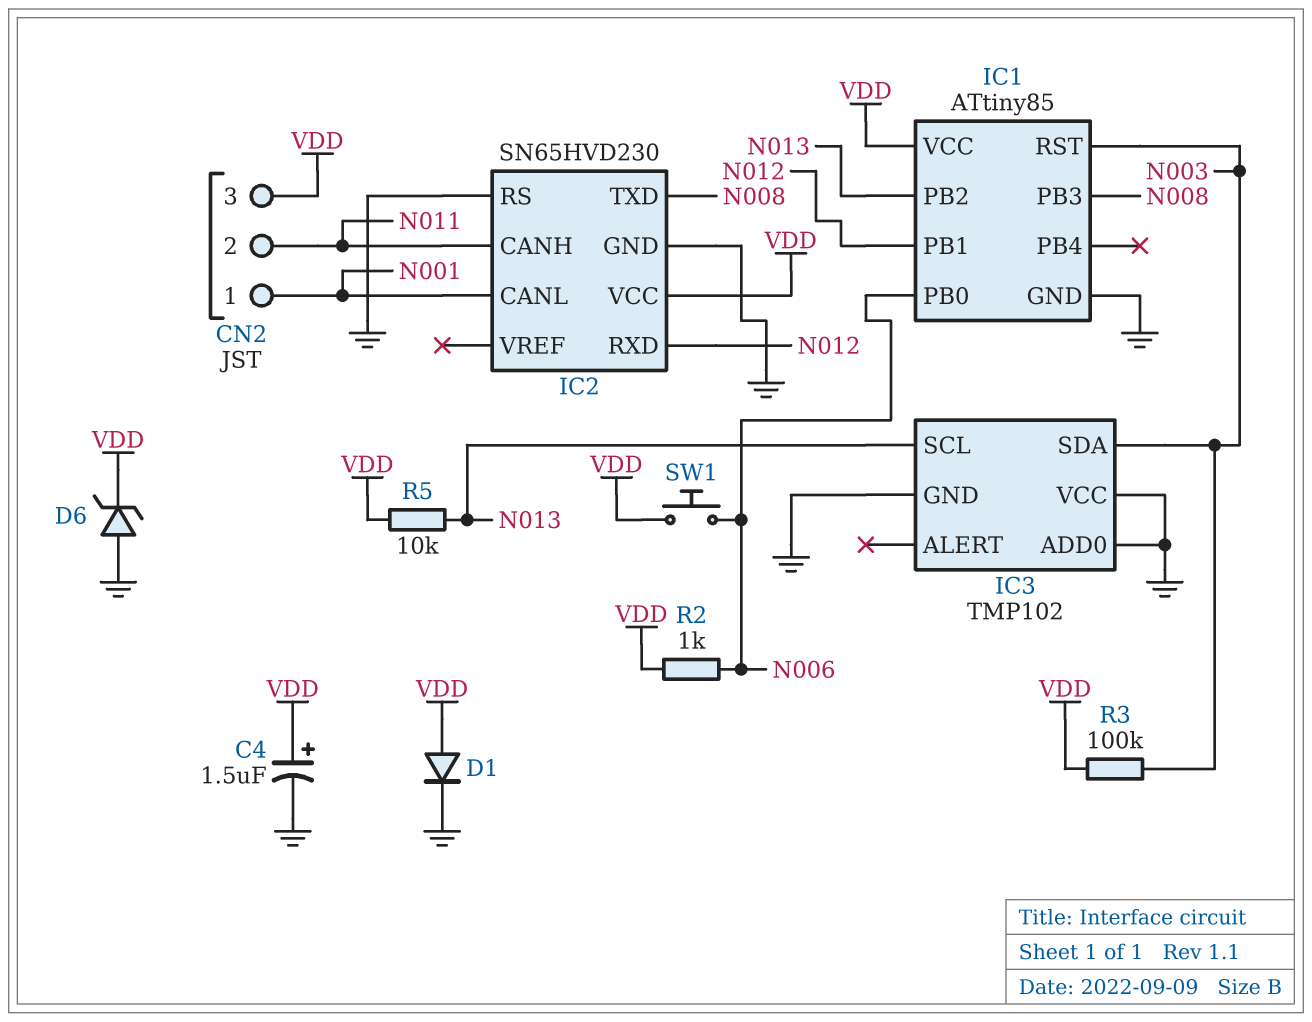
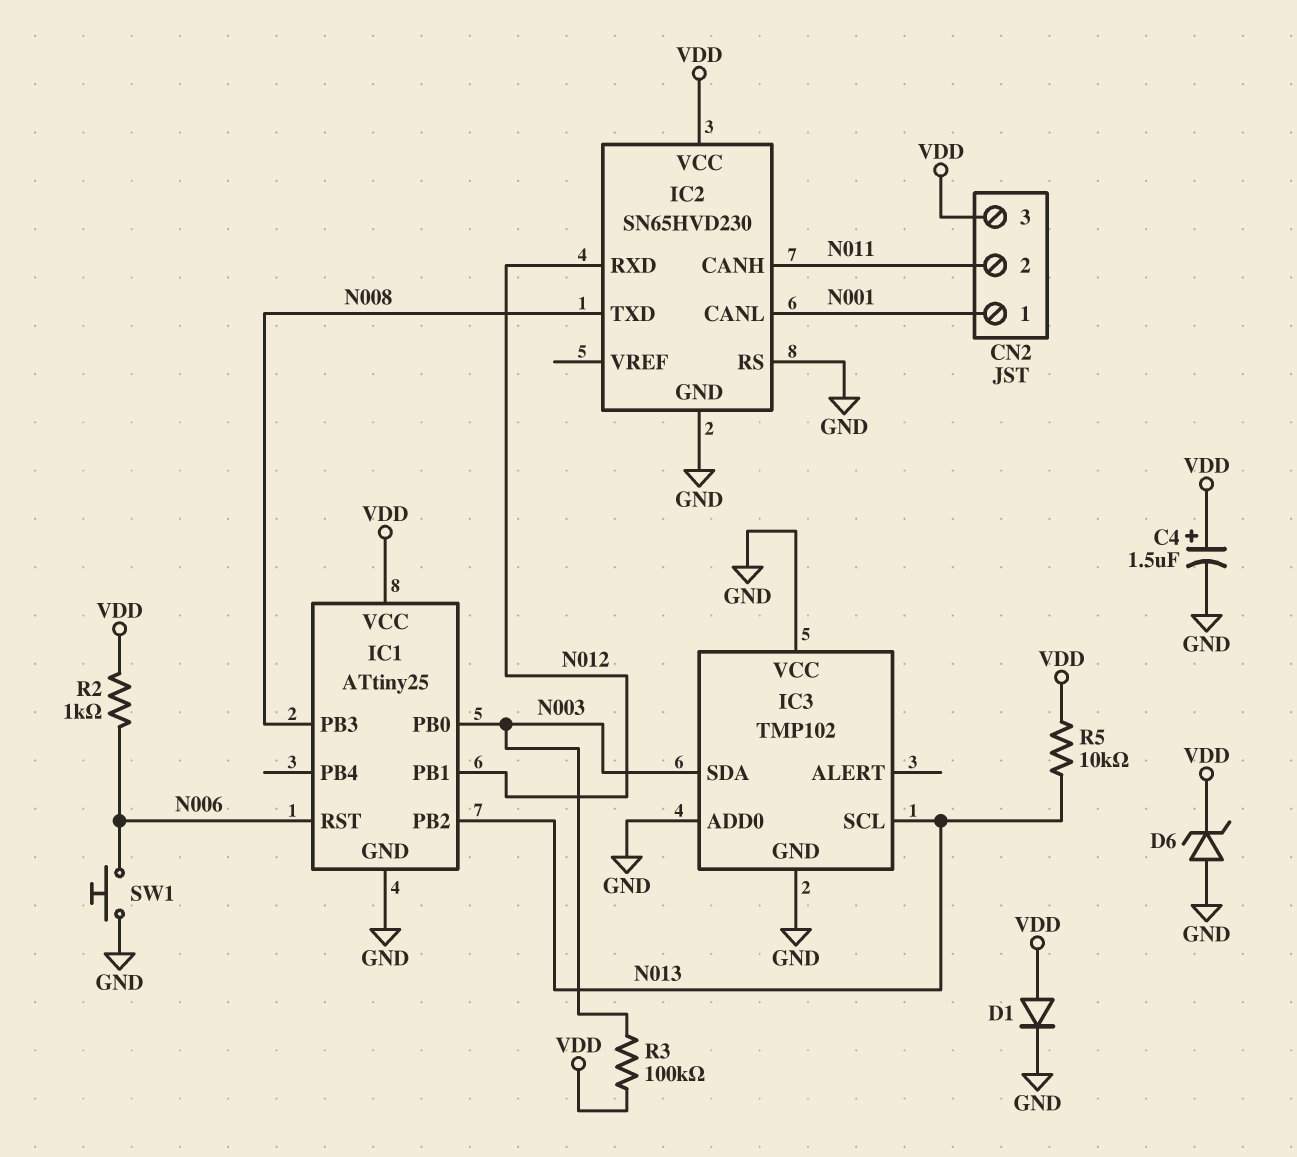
IC1: ATtiny85 -> ATtiny25
IC1 pin PB0: N006 -> N003
IC1 pin RST: N003 -> N006
SW1: button (N006, VDD) -> button (GND, N006)

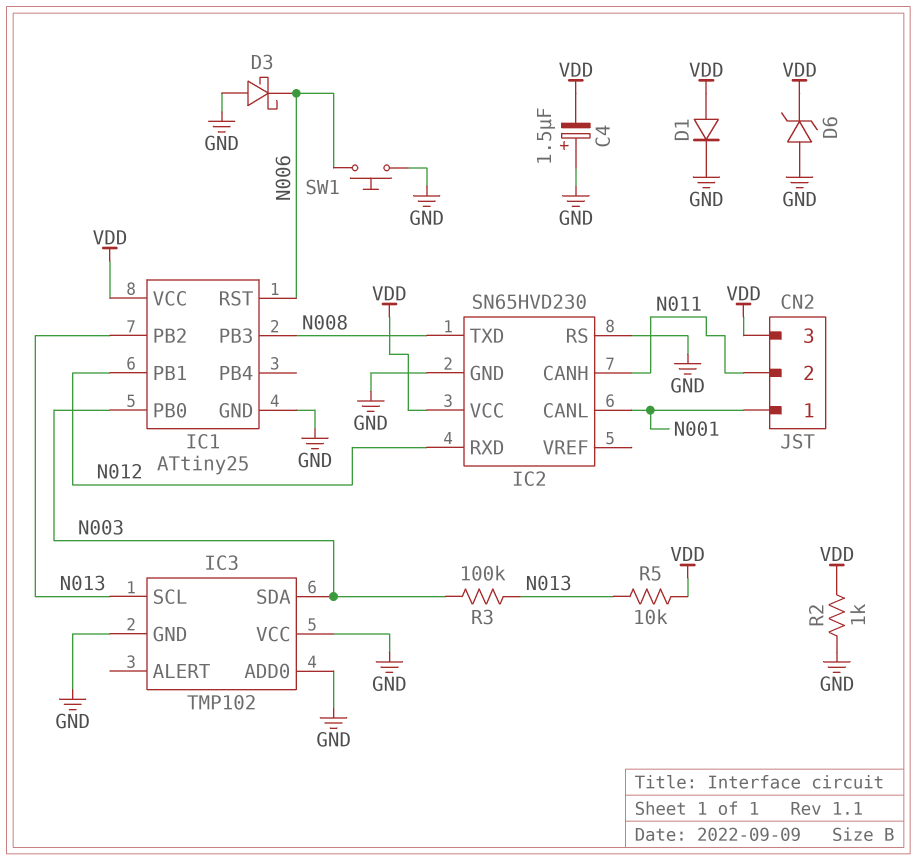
C4: 1.5uF (plus VDD, minus GND) -> 1.5uF (plus GND, minus VDD)
D3: none -> schottky (A GND, K N006)
R2: 1k (N006, VDD) -> 1k (GND, VDD)
R3: 100k (N003, VDD) -> 100k (N003, N013)

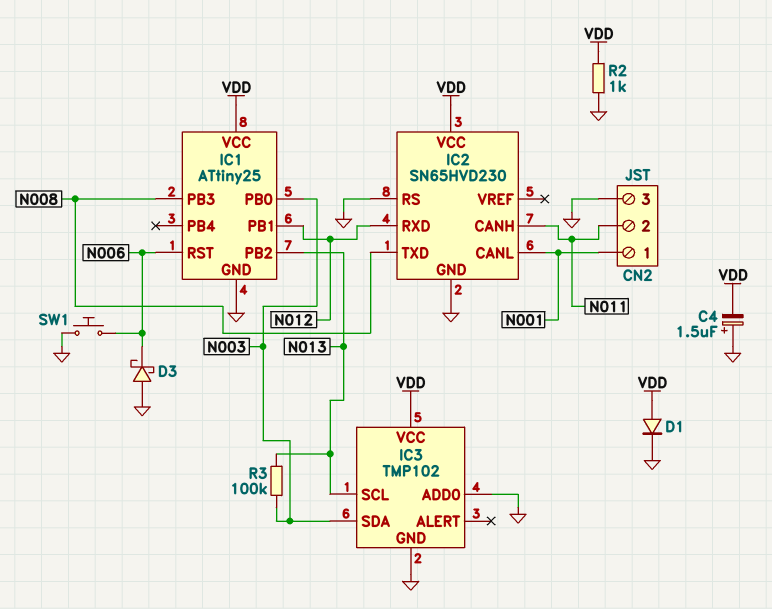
CN2 pin 3: VDD -> GND
D6: zener (A GND, K VDD) -> none
IC3 pin VCC: GND -> VDD
R5: 10k (N013, VDD) -> none

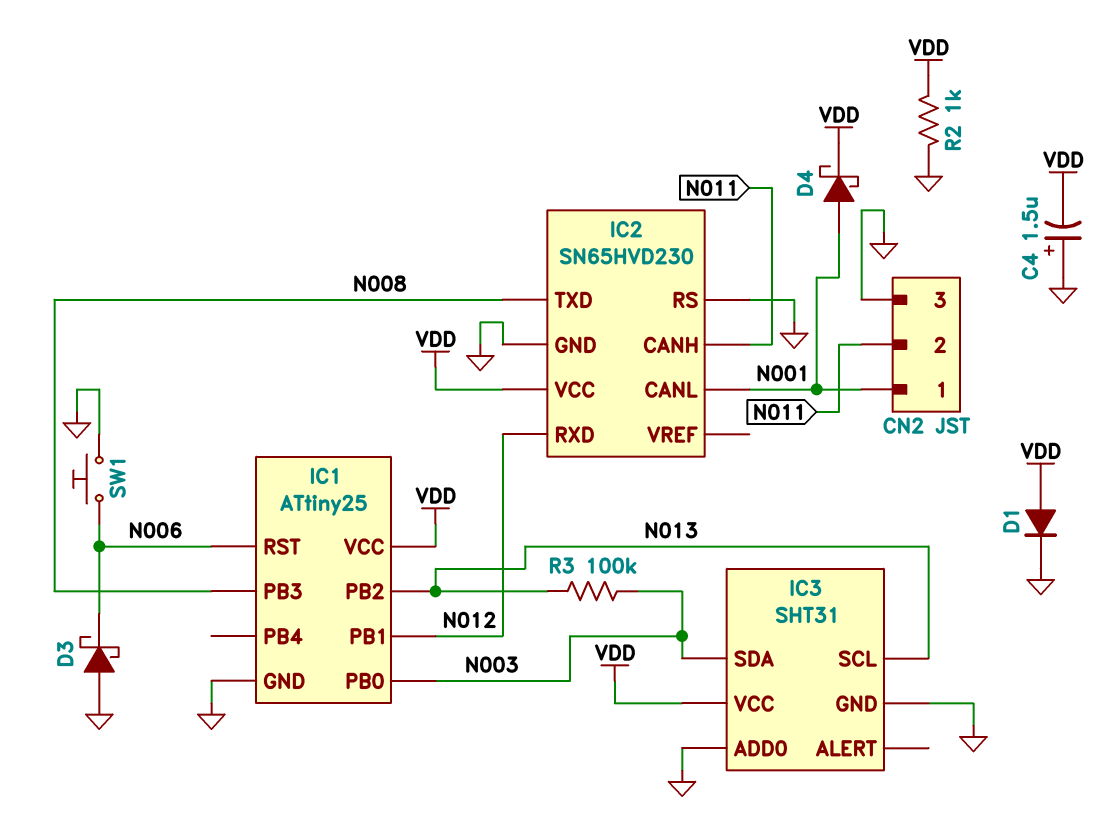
D4: none -> schottky (A N001, K VDD)
IC3: TMP102 -> SHT31

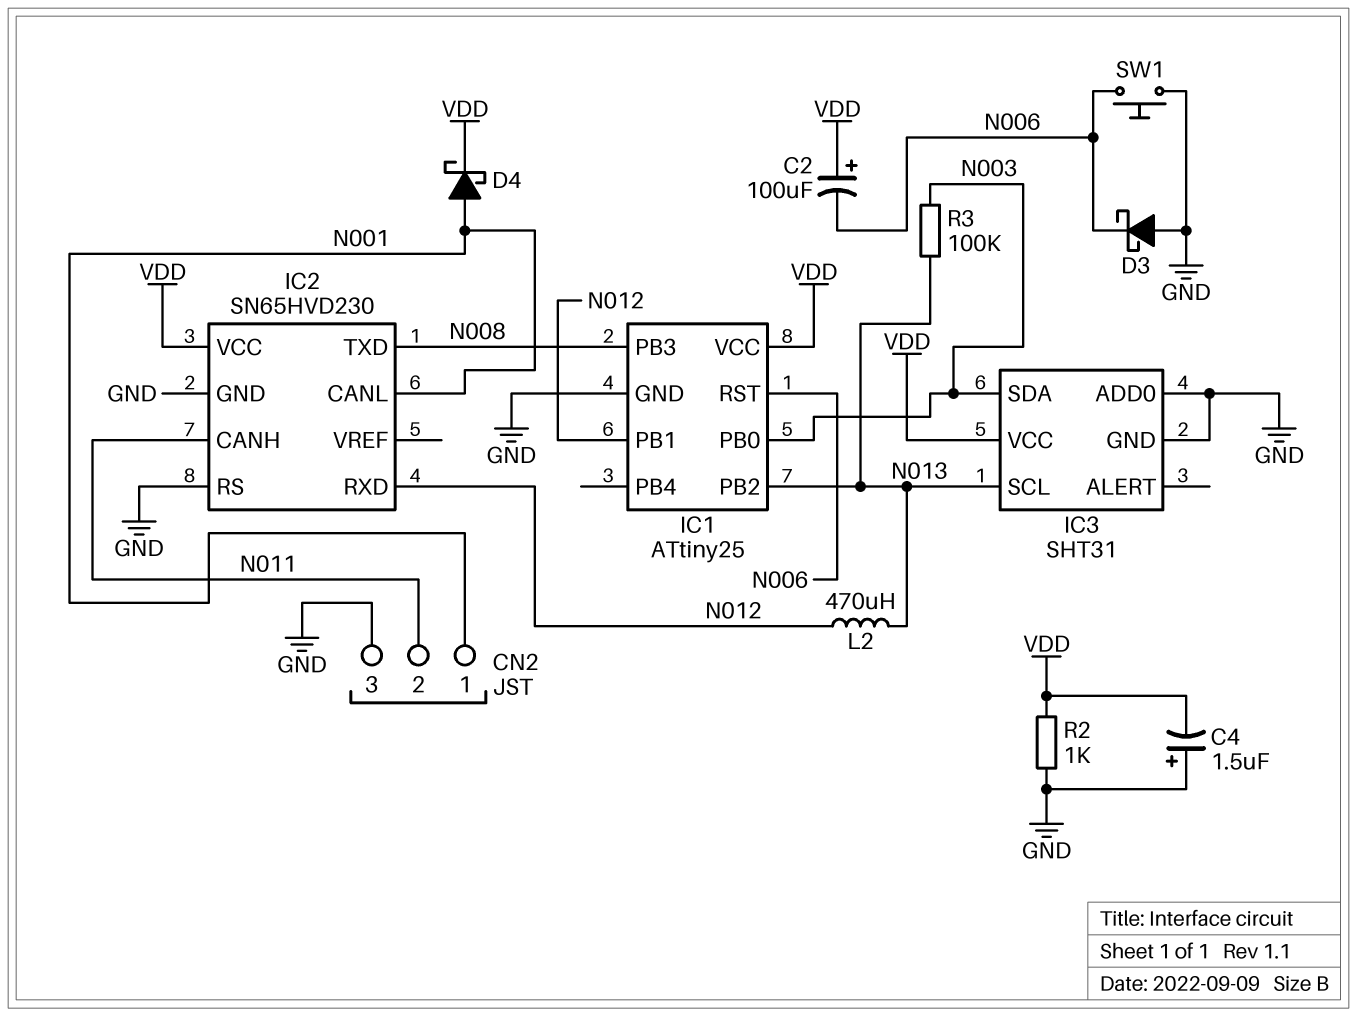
C2: none -> 100uF (plus VDD, minus N006)
D1: diode (A VDD, K GND) -> none
L2: none -> 470uH (N012, N013)

